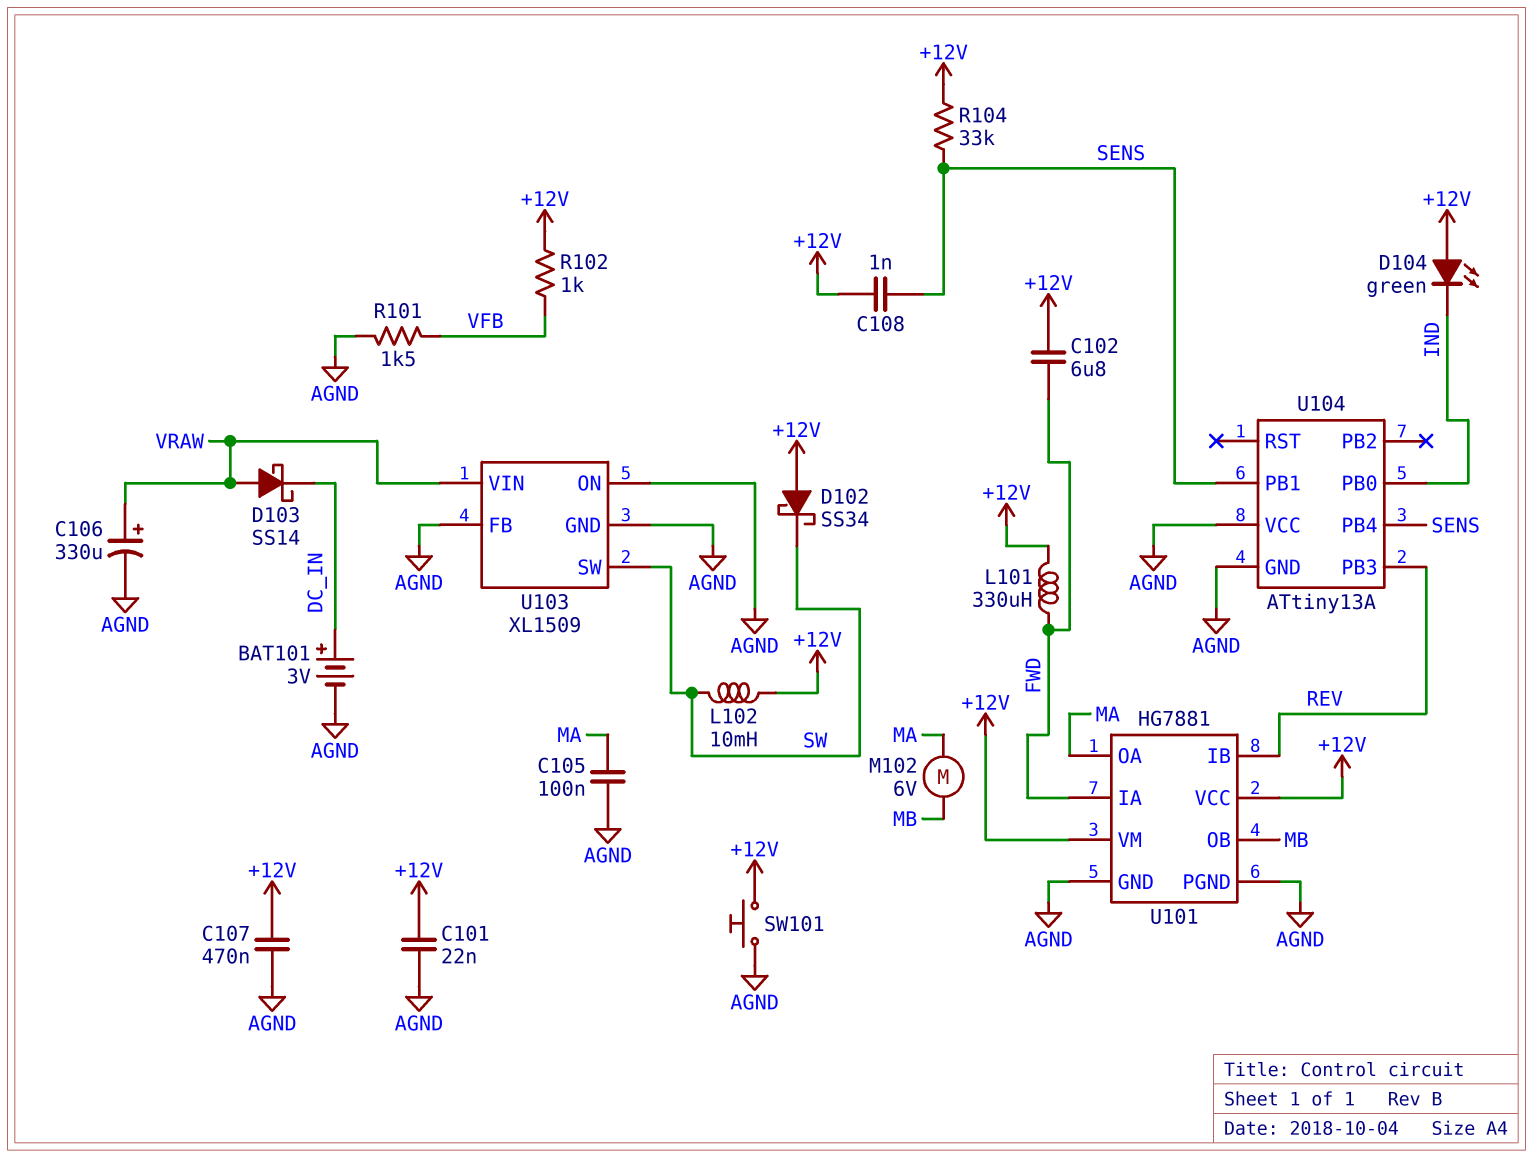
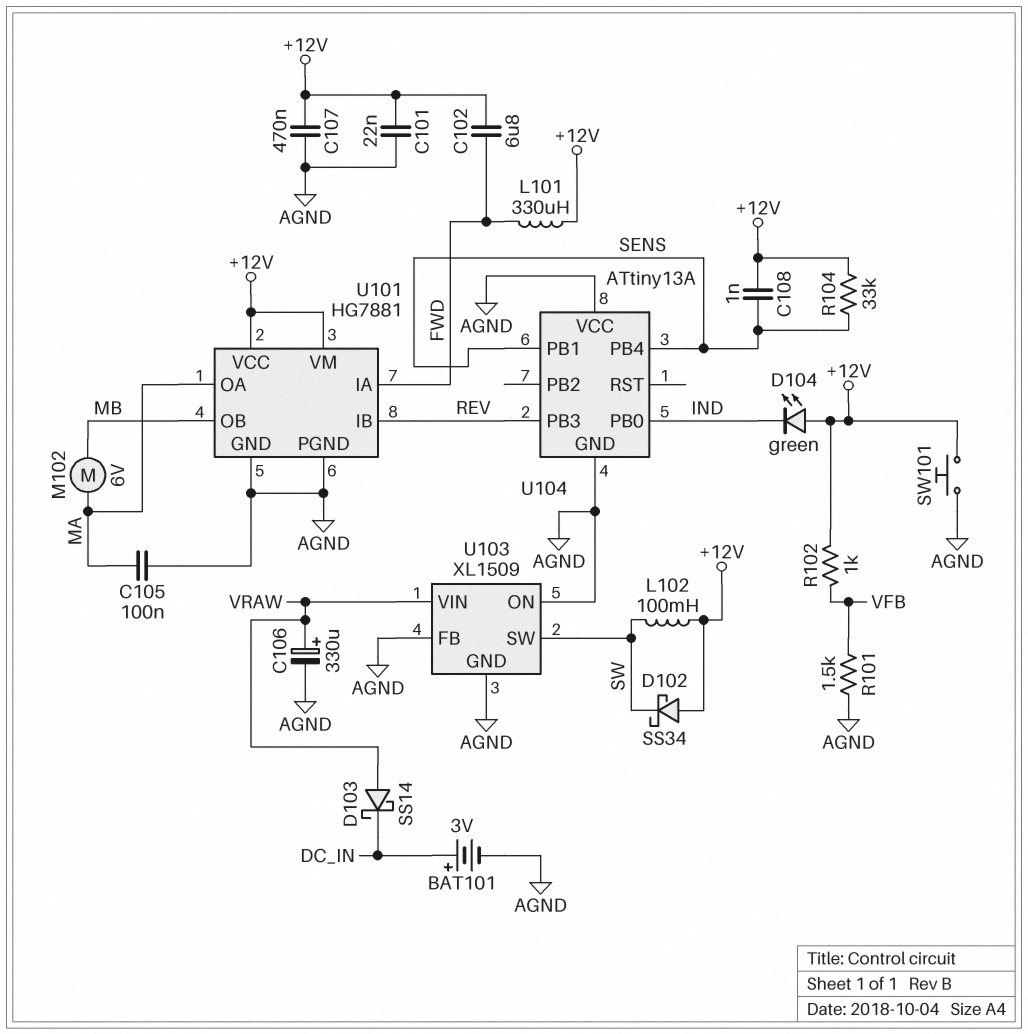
L102: 10mH (+12V, SW) -> 100mH (+12V, SW)

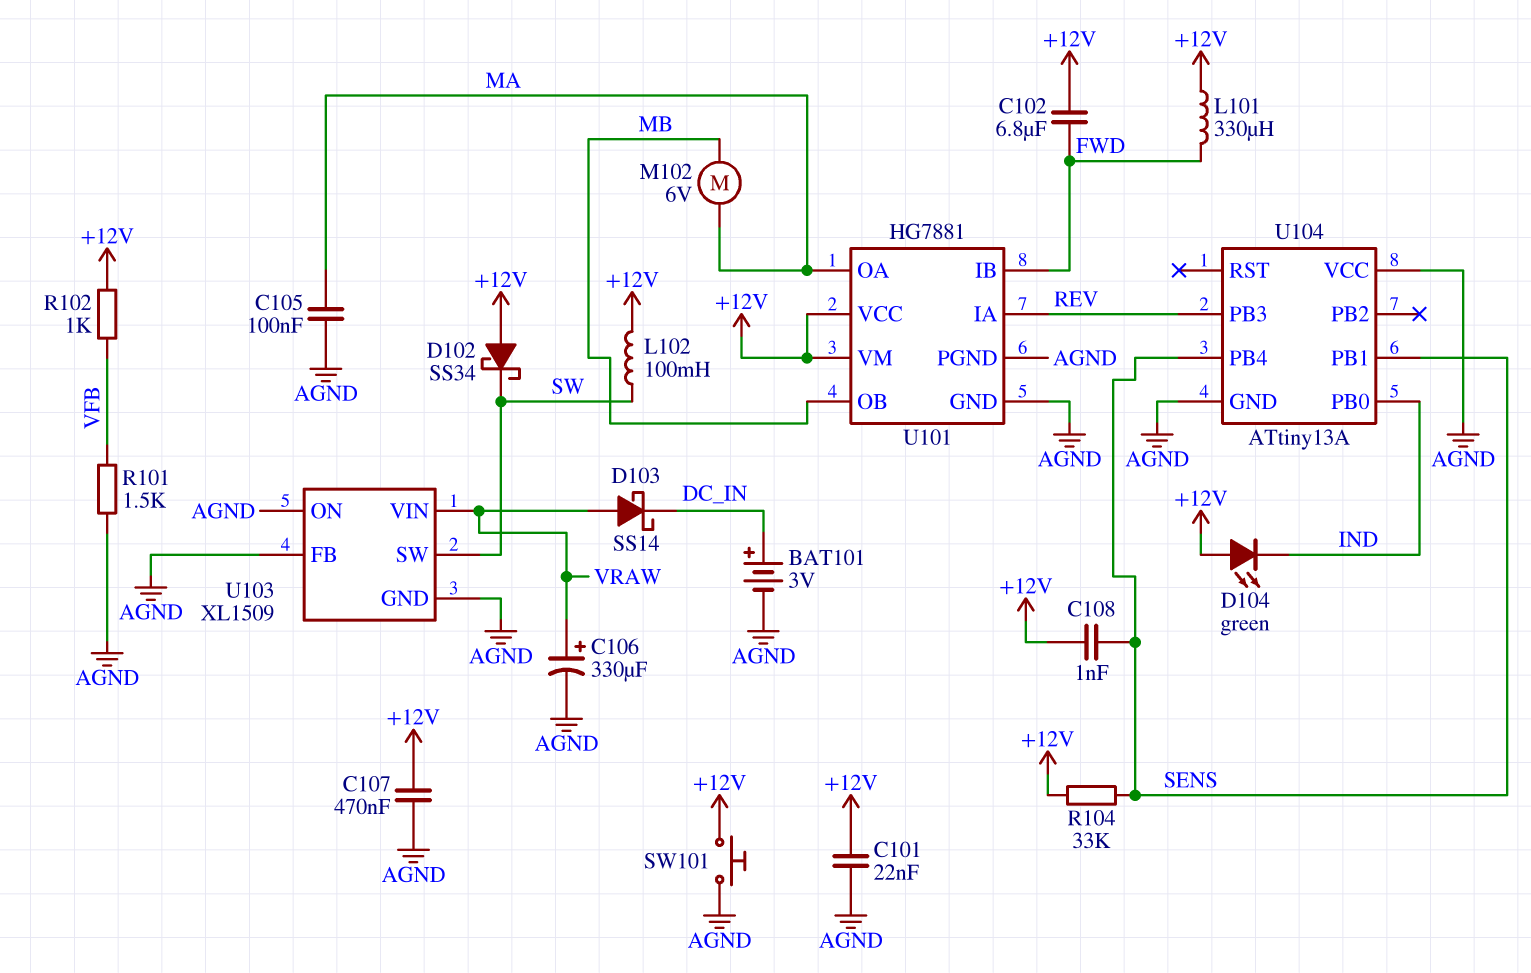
U101 pin IA: FWD -> REV
U101 pin IB: REV -> FWD

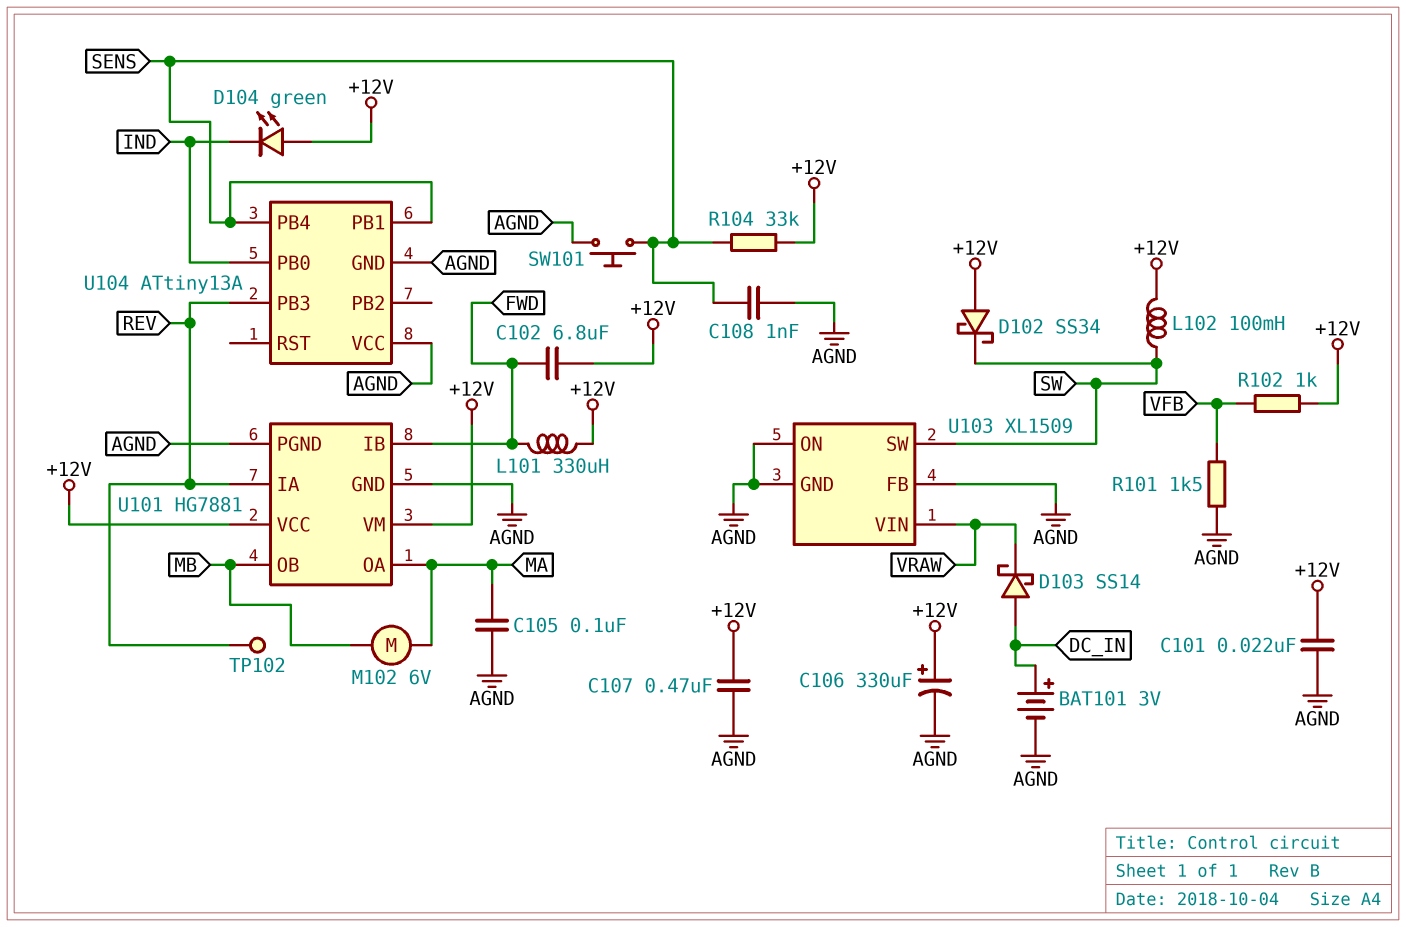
C106: 330uF (plus VRAW, minus AGND) -> 330uF (plus +12V, minus AGND)
C108: 1nF (+12V, SENS) -> 1nF (AGND, SENS)
D103: schottky SS14 (A VRAW, K DC_IN) -> schottky SS14 (A DC_IN, K VRAW)
SW101: button (+12V, AGND) -> button (AGND, SENS)
TP102: none -> test point (REV)

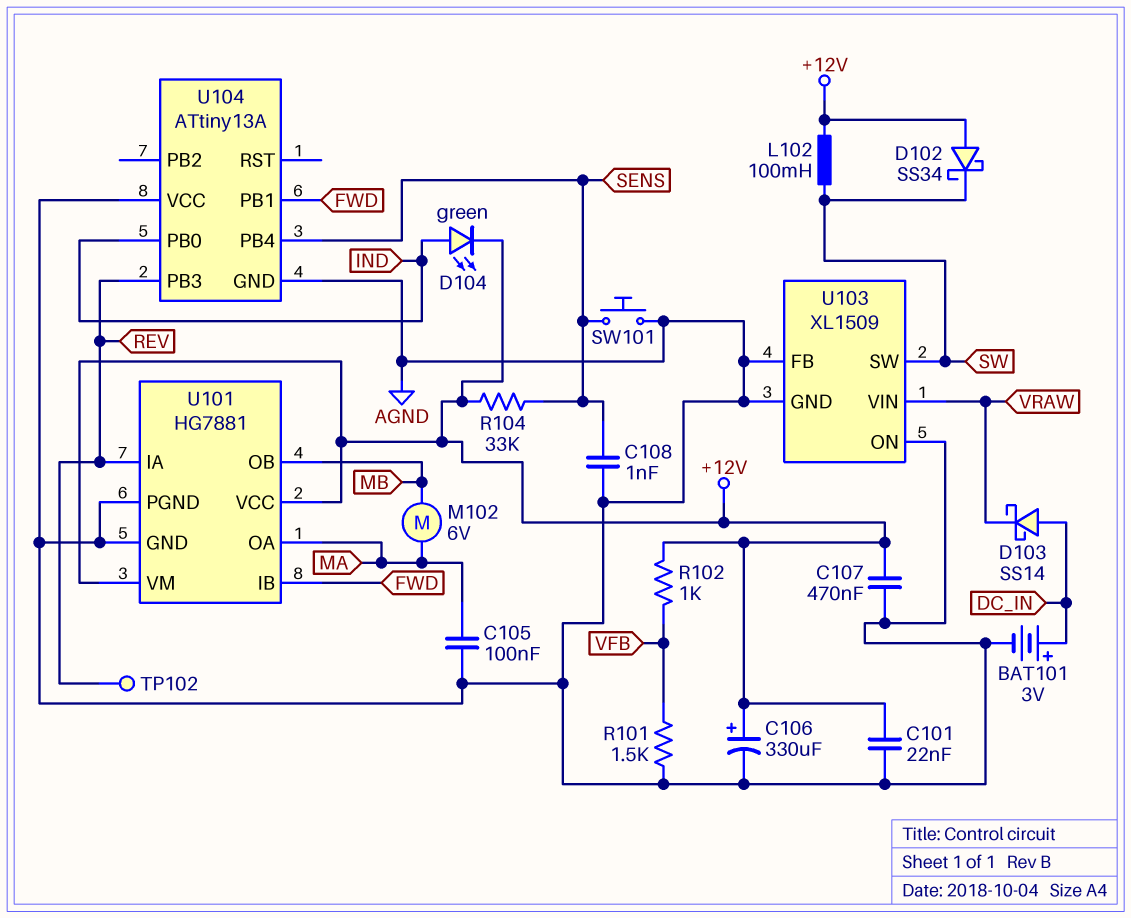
C102: 6.8uF (+12V, FWD) -> none
D104: LED green (A +12V, K IND) -> LED green (A IND, K +12V)
L101: 330uH (+12V, FWD) -> none
U104 pin PB1: SENS -> FWD

